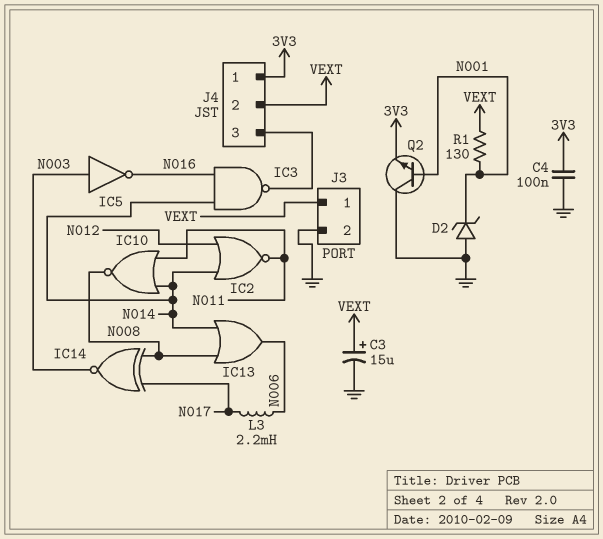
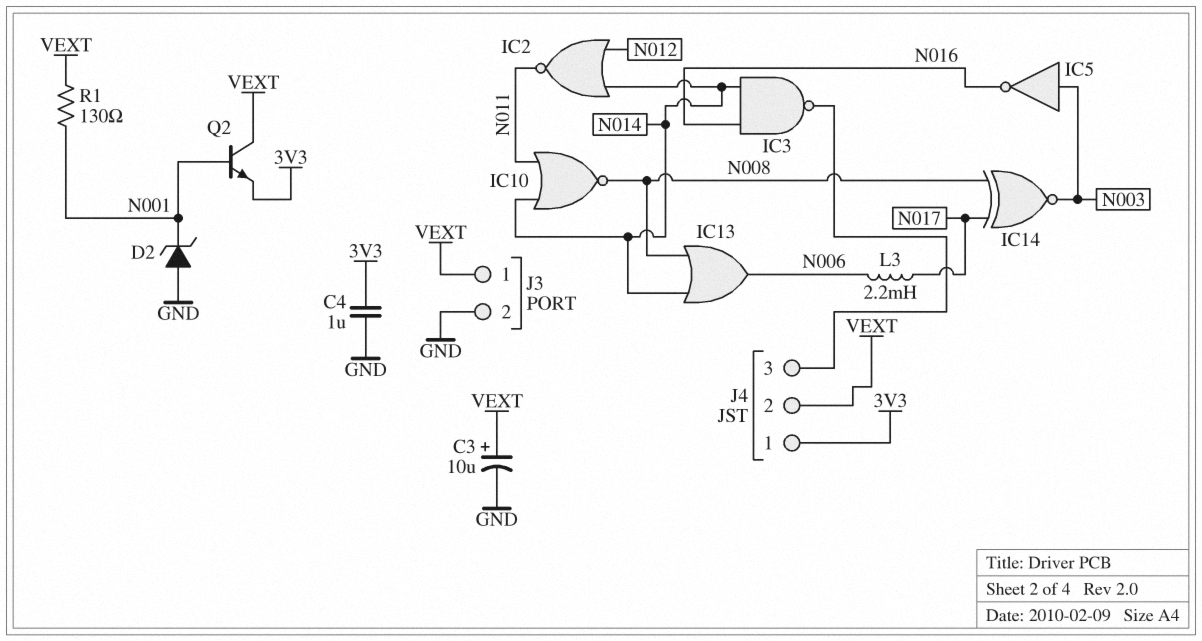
C3: 15uF (plus VEXT, minus GND) -> 10uF (plus VEXT, minus GND)
C4: 100nF (3V3, GND) -> 1uF (3V3, GND)
Q2: NPN (B N001, C GND, E 3V3) -> NPN (B N001, C VEXT, E 3V3)

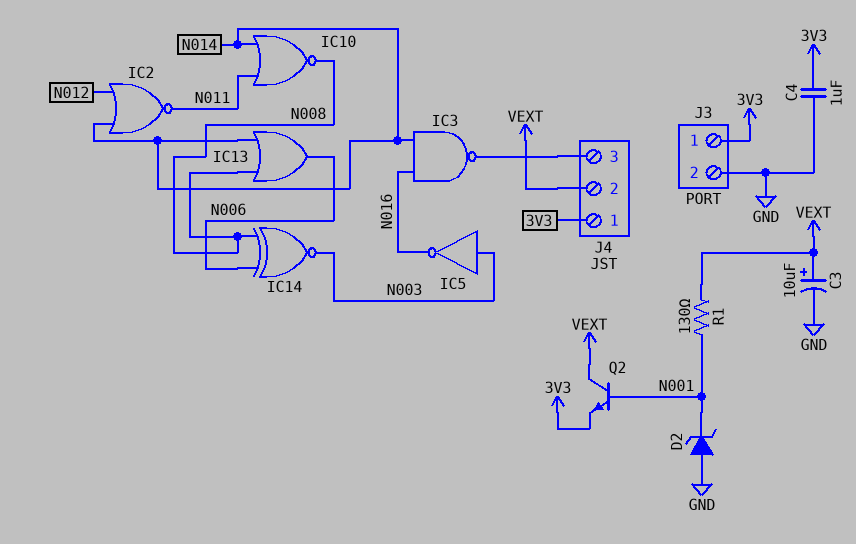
IC14: XNOR (in N008, in N017, out N003) -> XNOR (in N006, in N008, out N003)
J3 pin 1: VEXT -> 3V3
L3: 2.2mH (N006, N017) -> none

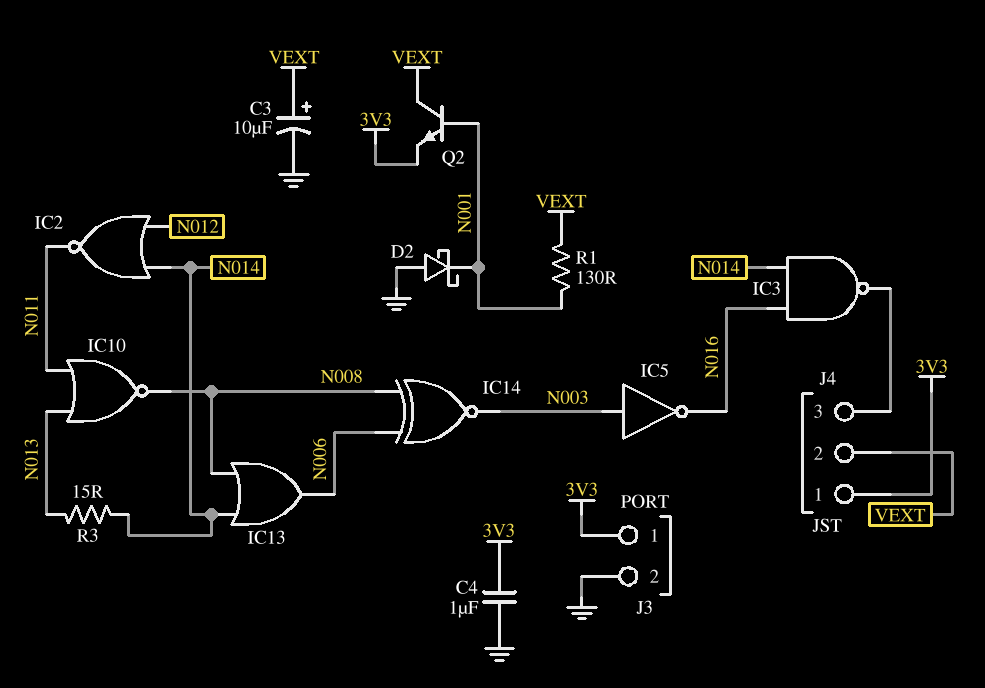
D2: zener (A GND, K N001) -> schottky (A GND, K N001)
IC10: NOR (in N011, in N014, out N008) -> NOR (in N011, in N013, out N008)
R3: none -> 15 (N013, N014)

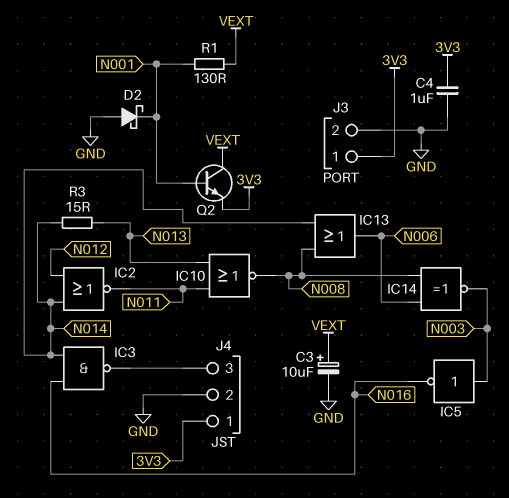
J4 pin 2: VEXT -> GND

